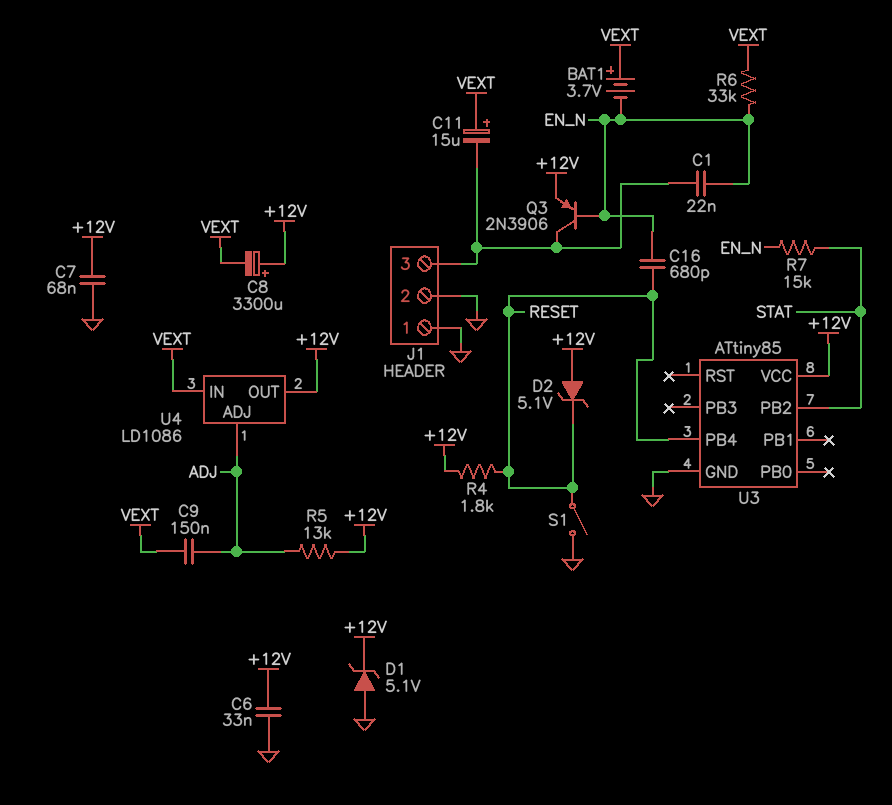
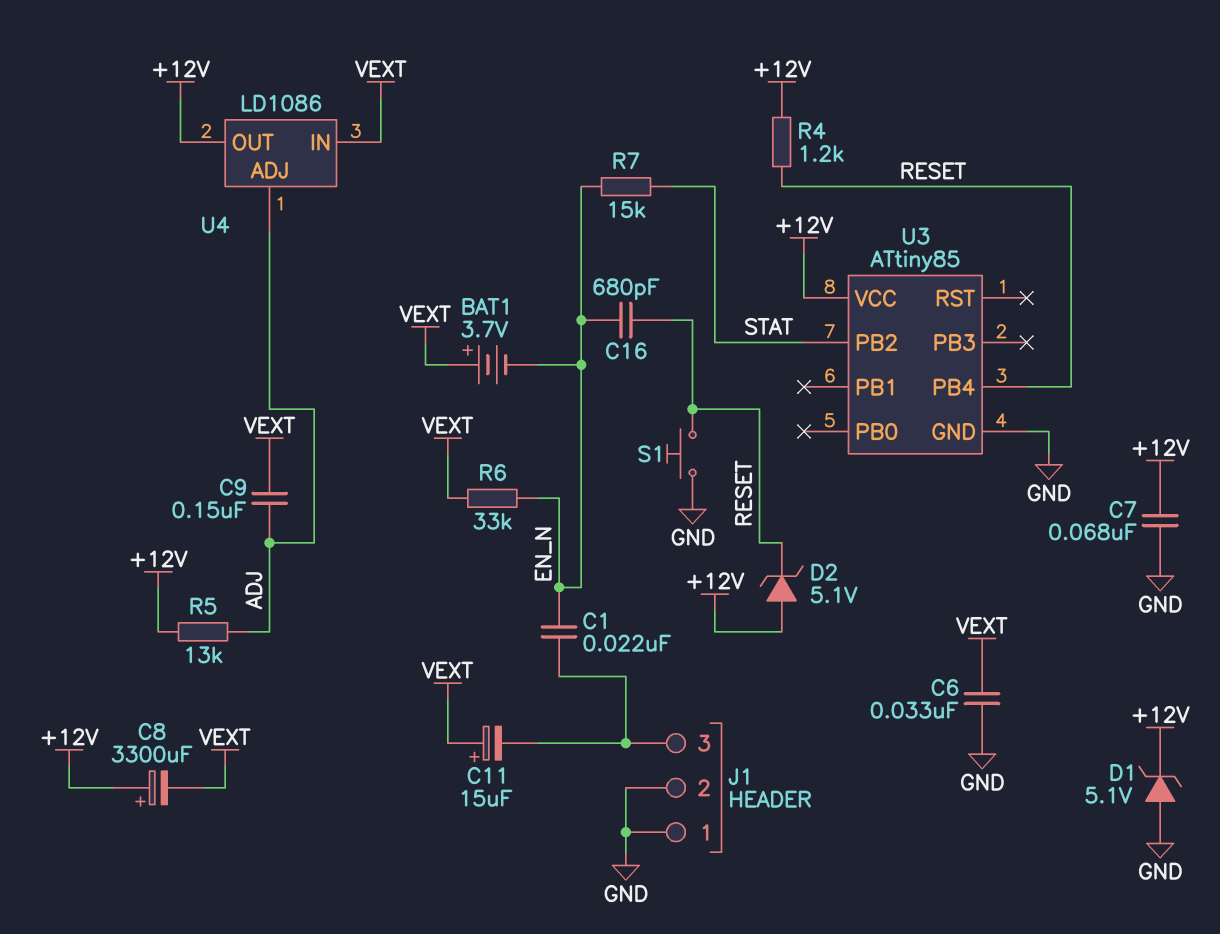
C6: 33nF (+12V, GND) -> 33nF (GND, VEXT)
Q3: PNP 2N3906 (B EN_N, C J1/3, E +12V) -> none
R4: 1.8k (+12V, RESET) -> 1.2k (+12V, RESET)
S1: switch (GND, RESET) -> button (GND, RESET)

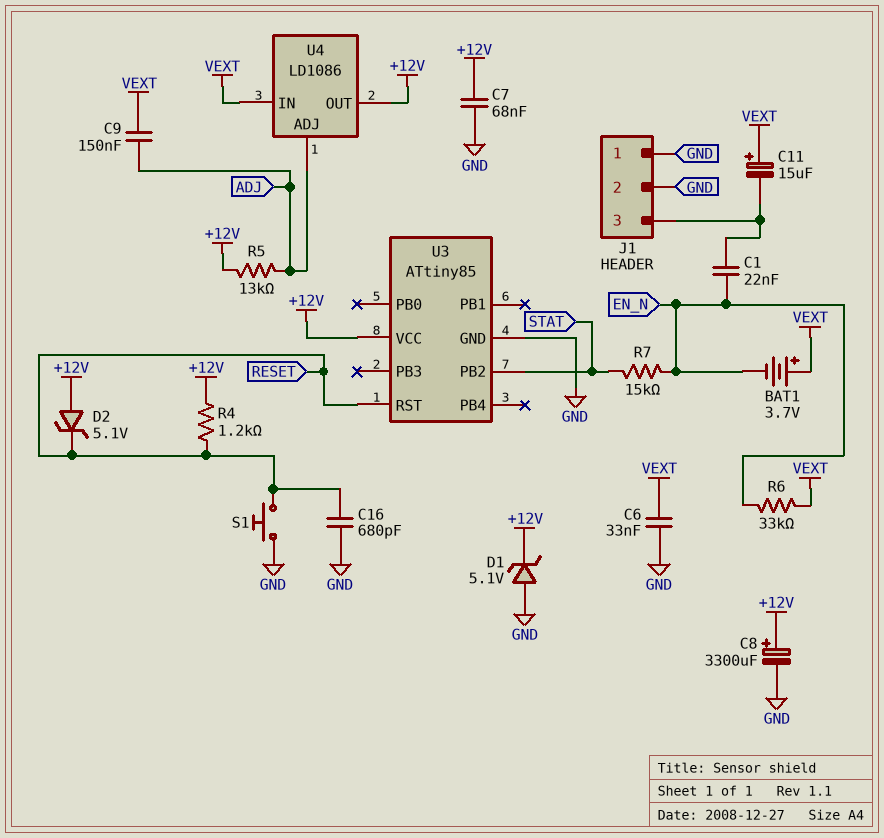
C8: 3300uF (plus +12V, minus VEXT) -> 3300uF (plus +12V, minus GND)
C16: 680pF (EN_N, RESET) -> 680pF (GND, RESET)
U3 pin PB4: RESET -> none
U3 pin RST: none -> RESET

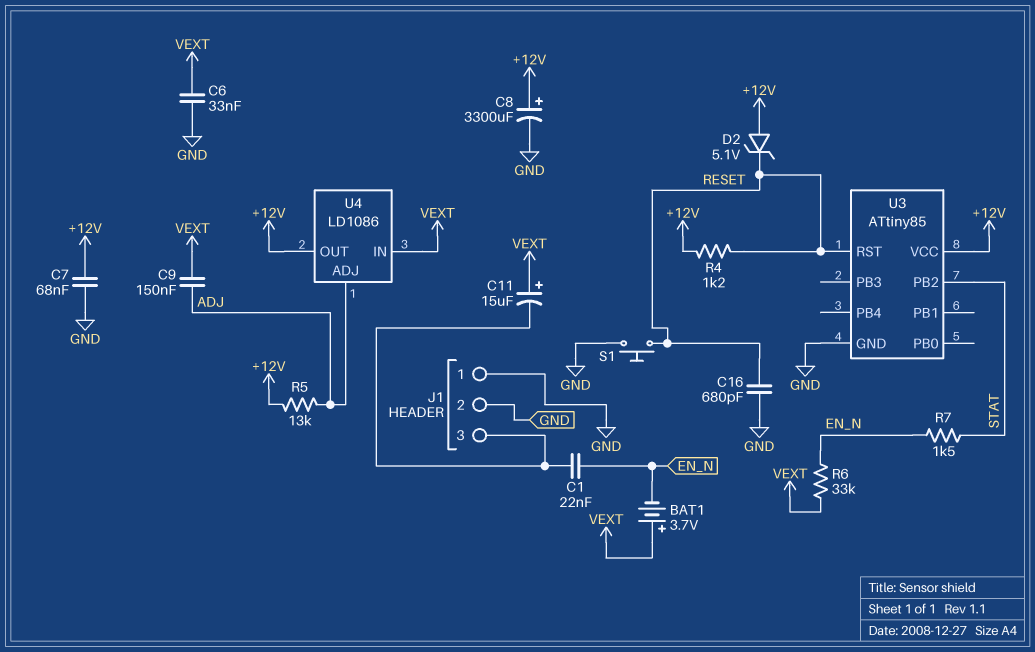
D1: zener 5.1V (A GND, K +12V) -> none
R7: 15k (EN_N, STAT) -> 1.5k (EN_N, STAT)

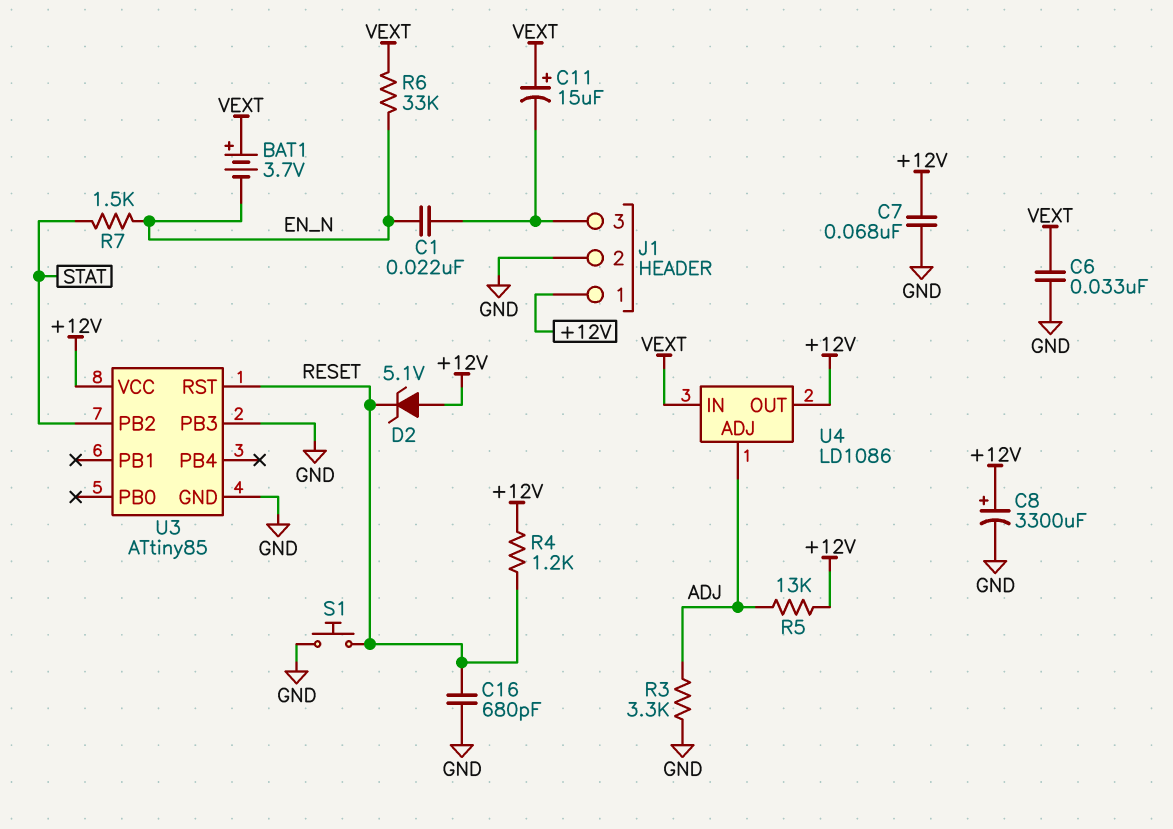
C9: 150nF (ADJ, VEXT) -> none
J1 pin 1: GND -> +12V
R3: none -> 3.3k (ADJ, GND)
U3 pin PB3: none -> GND

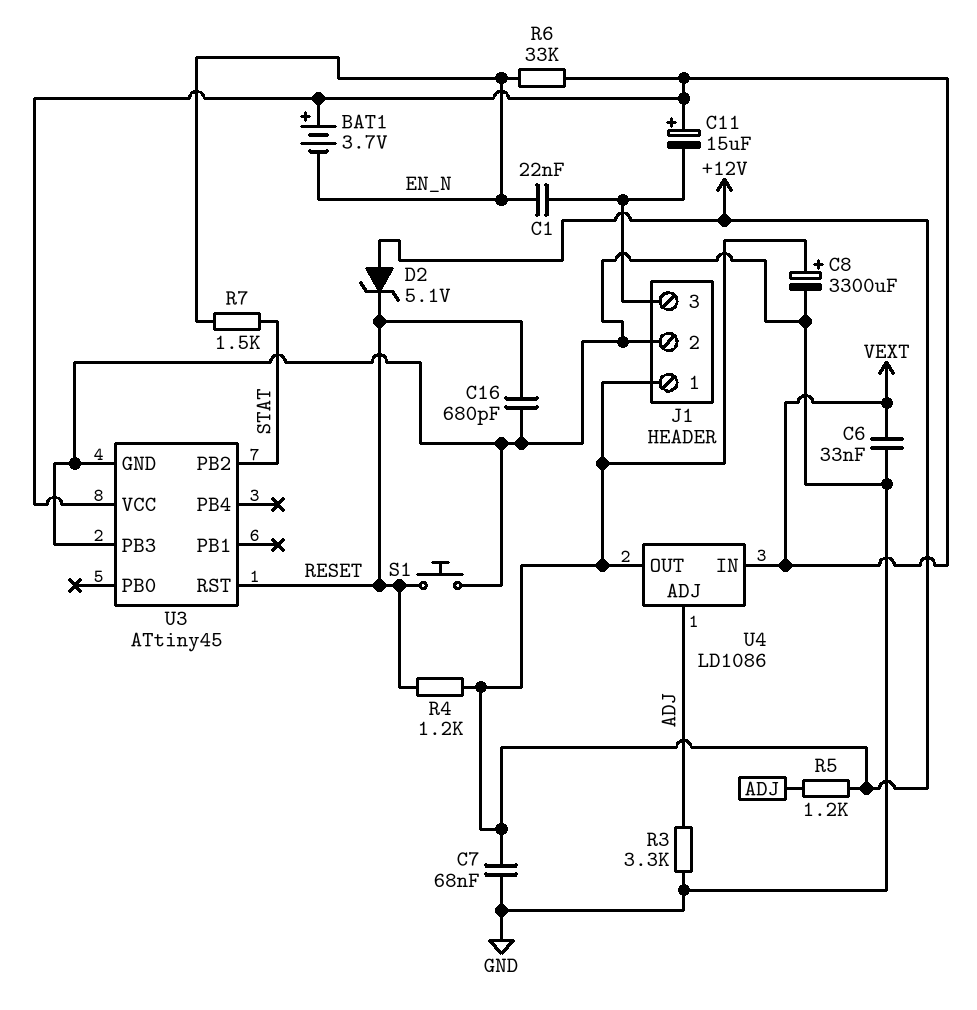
R5: 13k (+12V, ADJ) -> 1.2k (+12V, ADJ)
U3: ATtiny85 -> ATtiny45
U3 pin VCC: +12V -> VEXT

